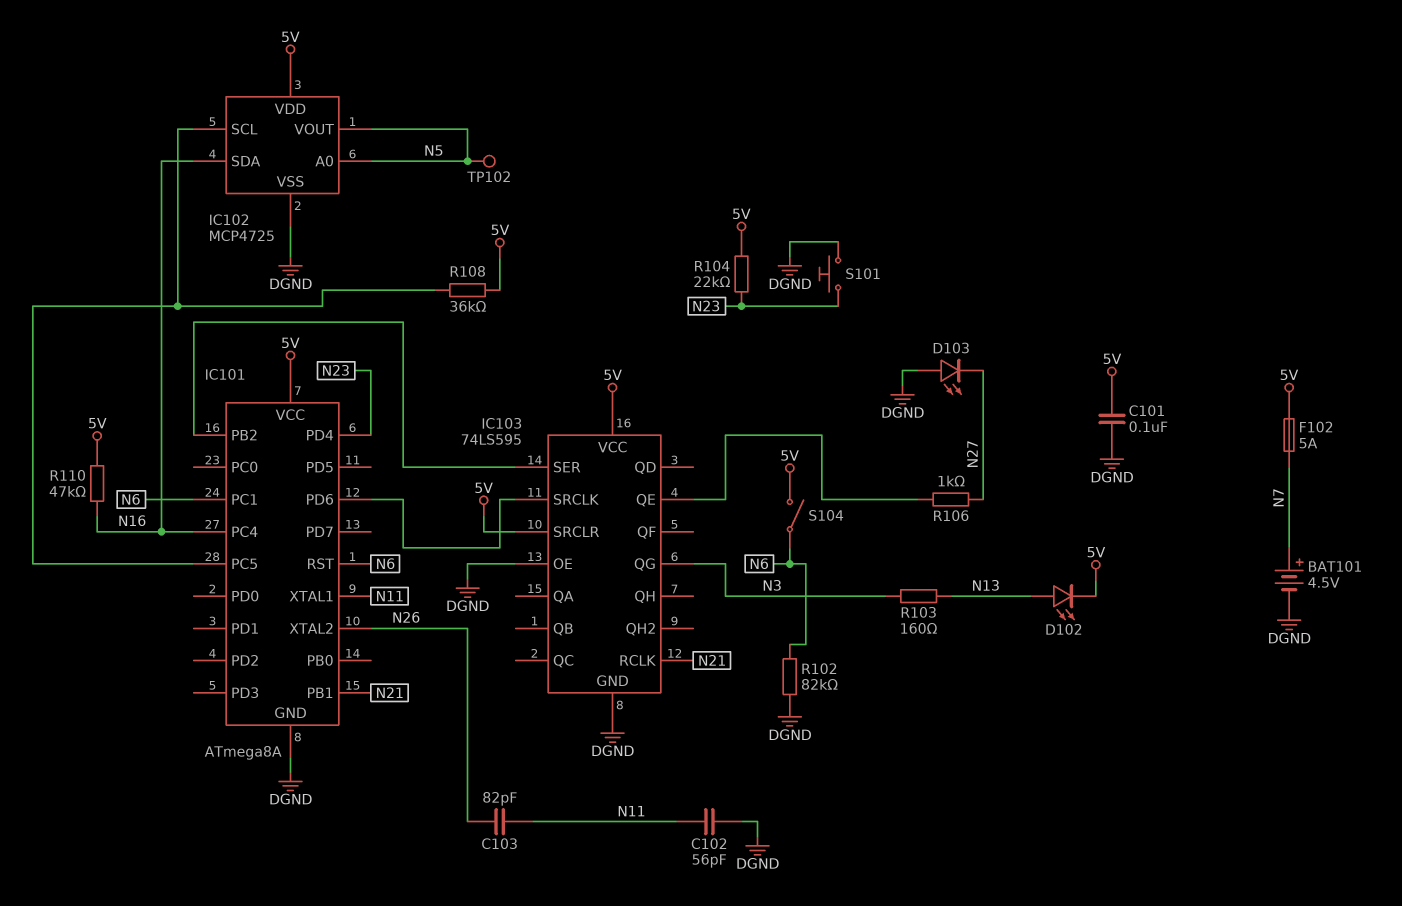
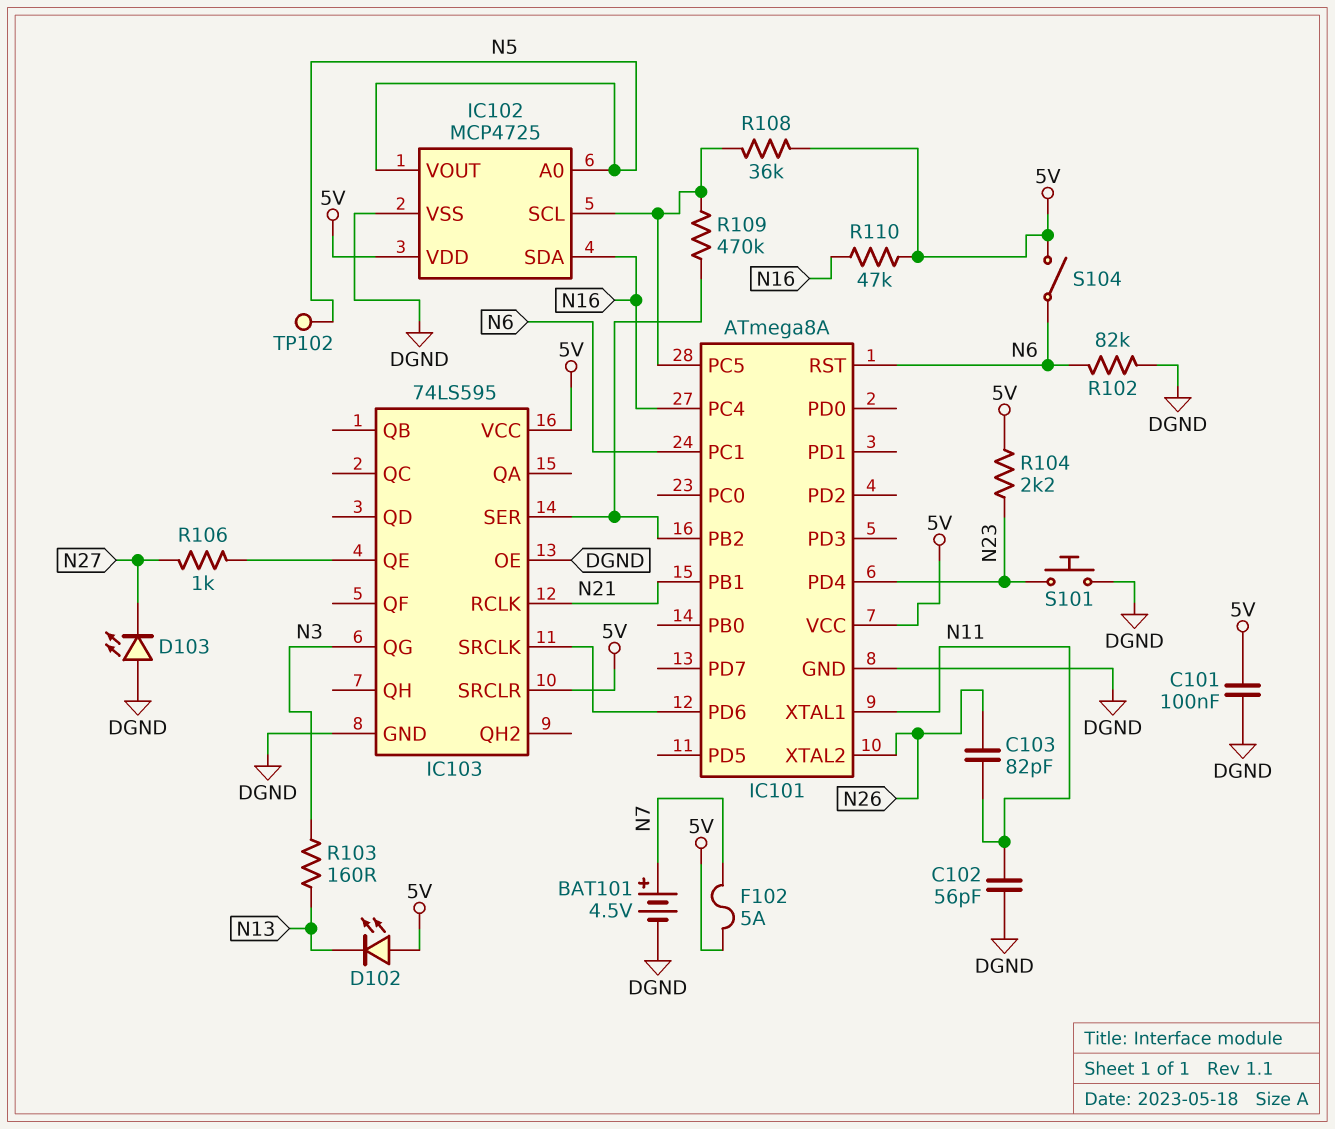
D102: LED (A N13, K 5V) -> LED (A 5V, K N13)
R104: 22k (5V, N23) -> 2.2k (5V, N23)
R109: none -> 470k (IC101/PB2, IC101/PC5)

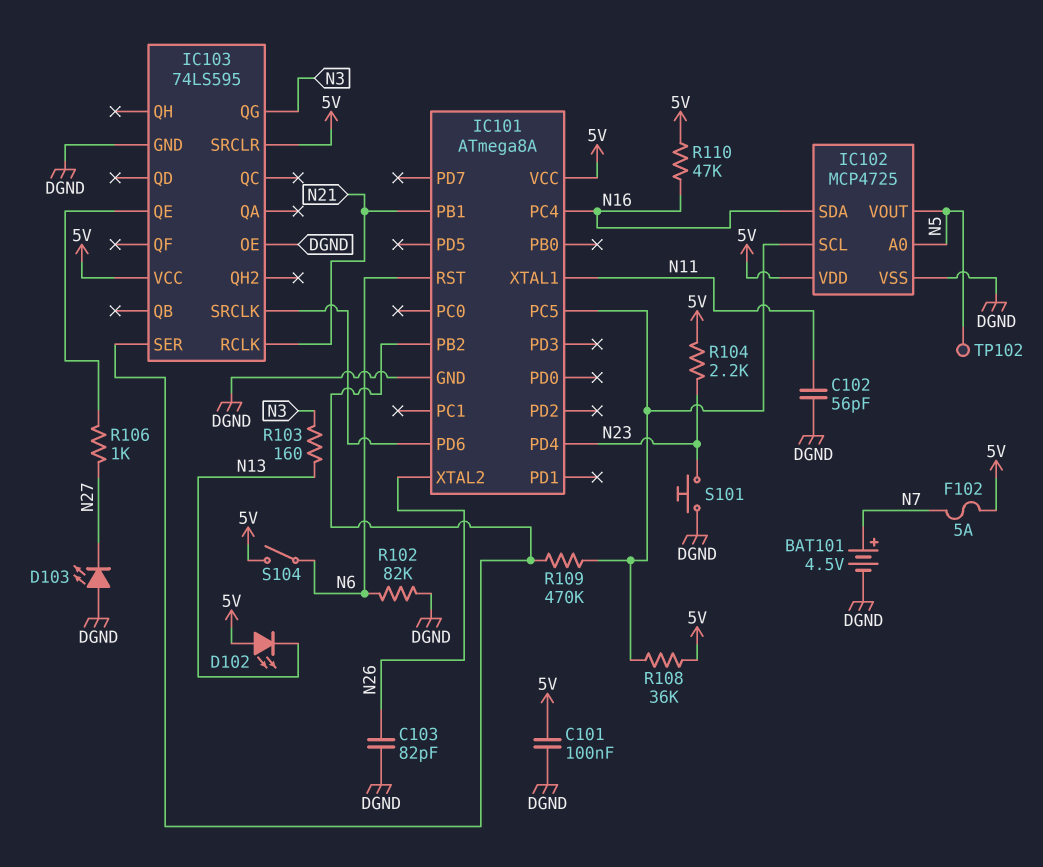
C103: 82pF (N11, N26) -> 82pF (DGND, N26)
IC101 pin PC1: N6 -> none

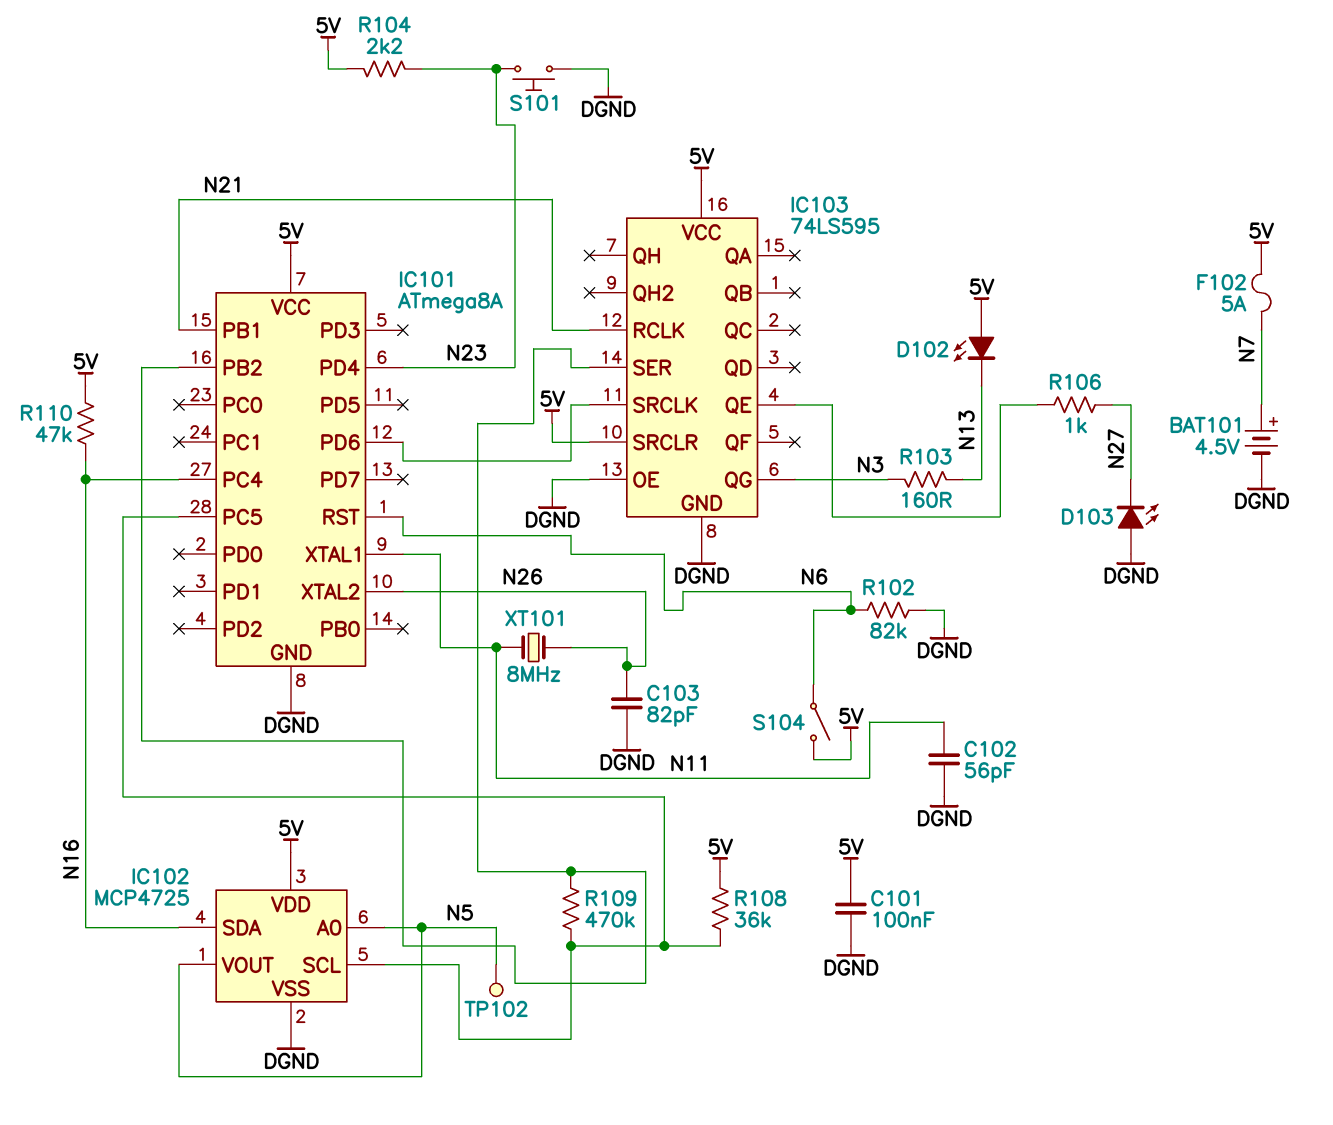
XT101: none -> 8MHz (N11, N26)

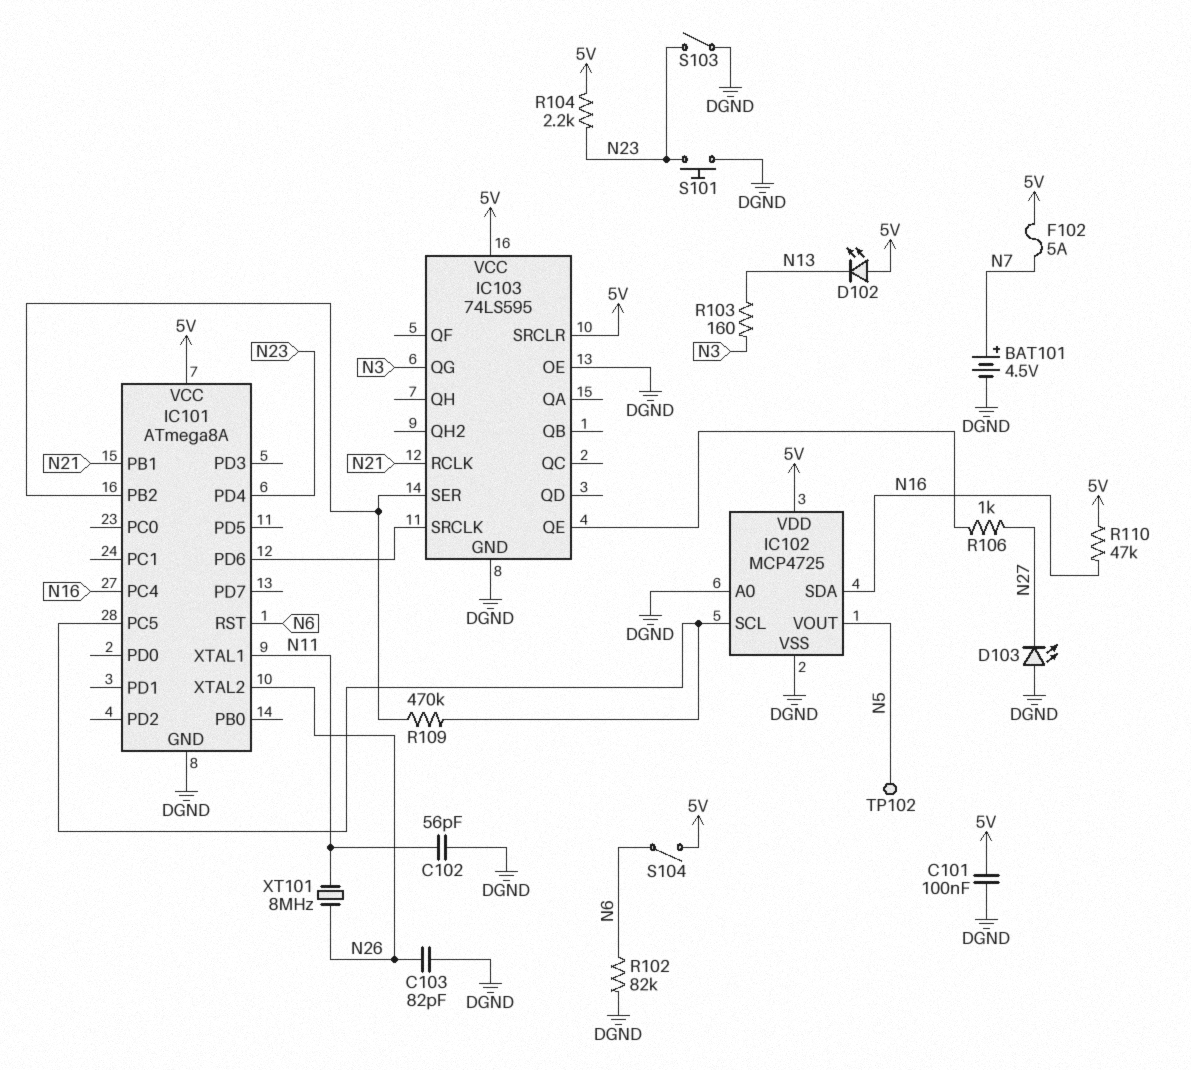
IC102 pin A0: N5 -> DGND
R108: 36k (5V, IC101/PC5) -> none
S103: none -> switch (DGND, N23)

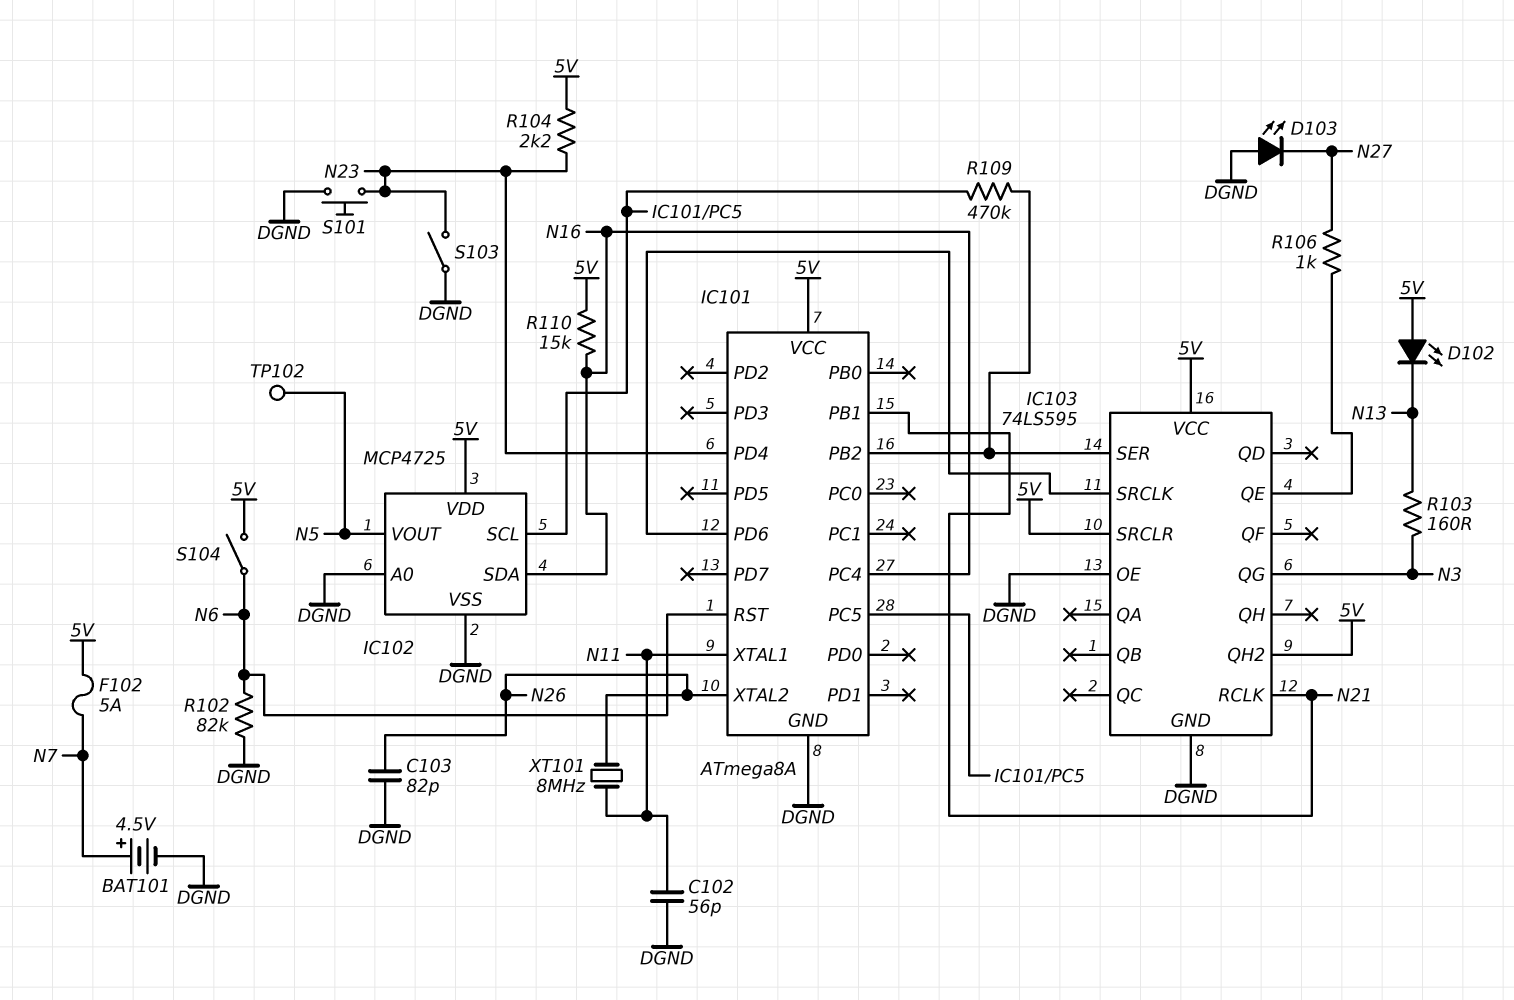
C101: 100nF (5V, DGND) -> none
IC103 pin QH2: none -> 5V
R110: 47k (5V, N16) -> 15k (5V, N16)

